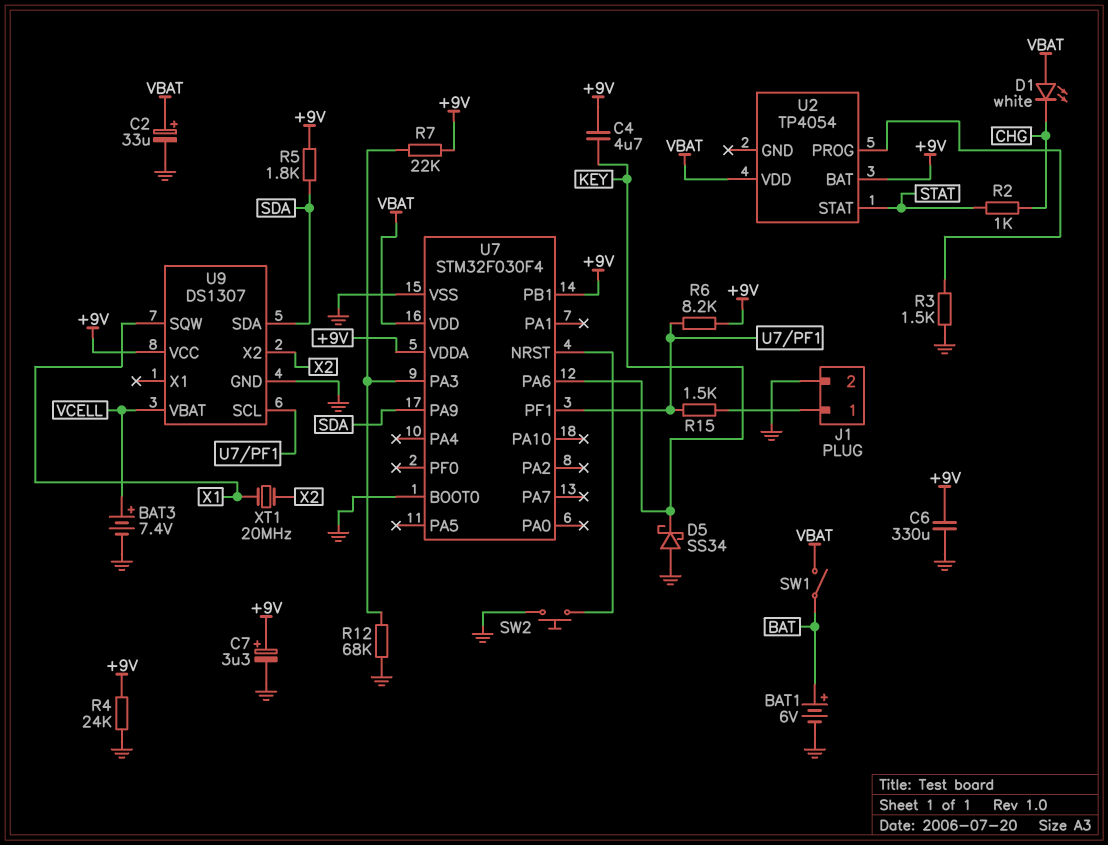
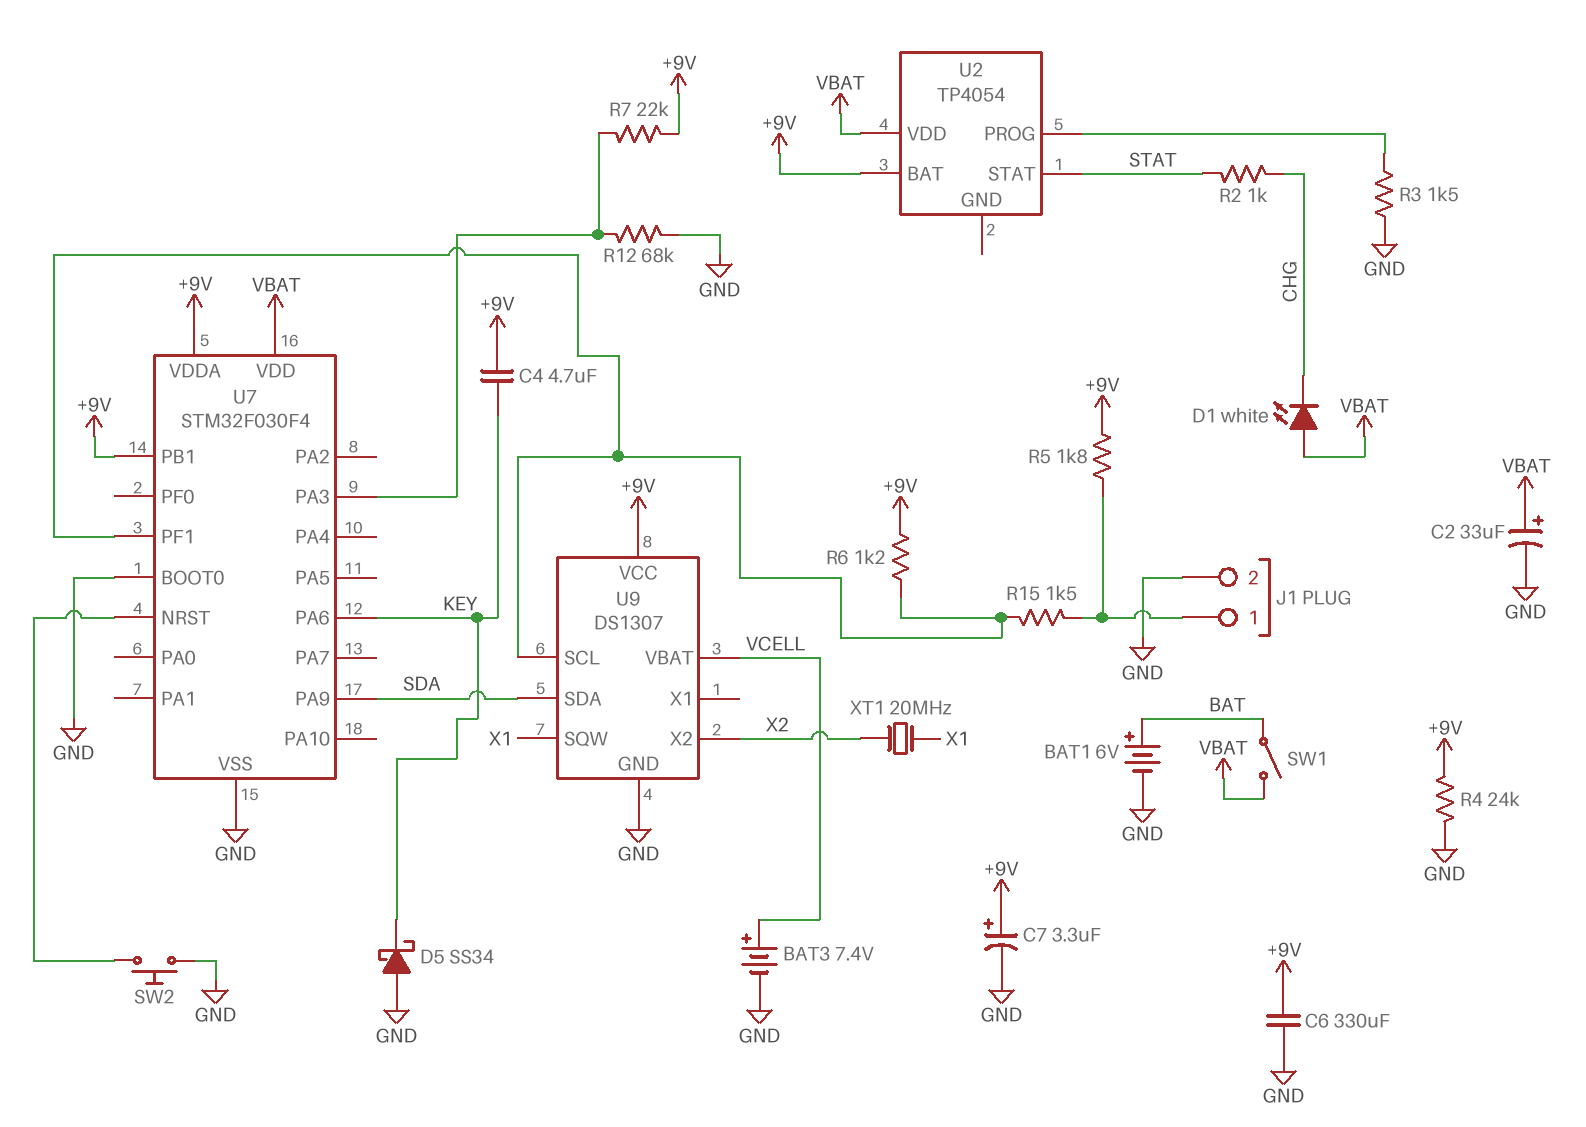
R5: 1.8k (+9V, SDA) -> 1.8k (+9V, J1/1)
R6: 8.2k (+9V, U7/PF1) -> 1.2k (+9V, U7/PF1)

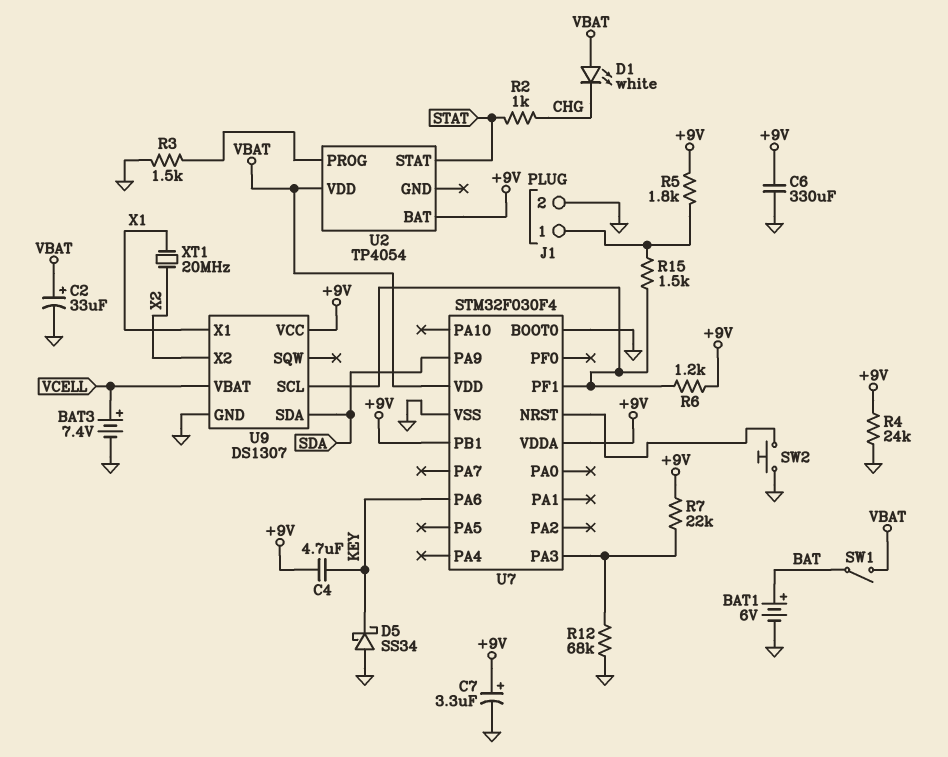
U9 pin SQW: X1 -> none
U9 pin X1: none -> X1

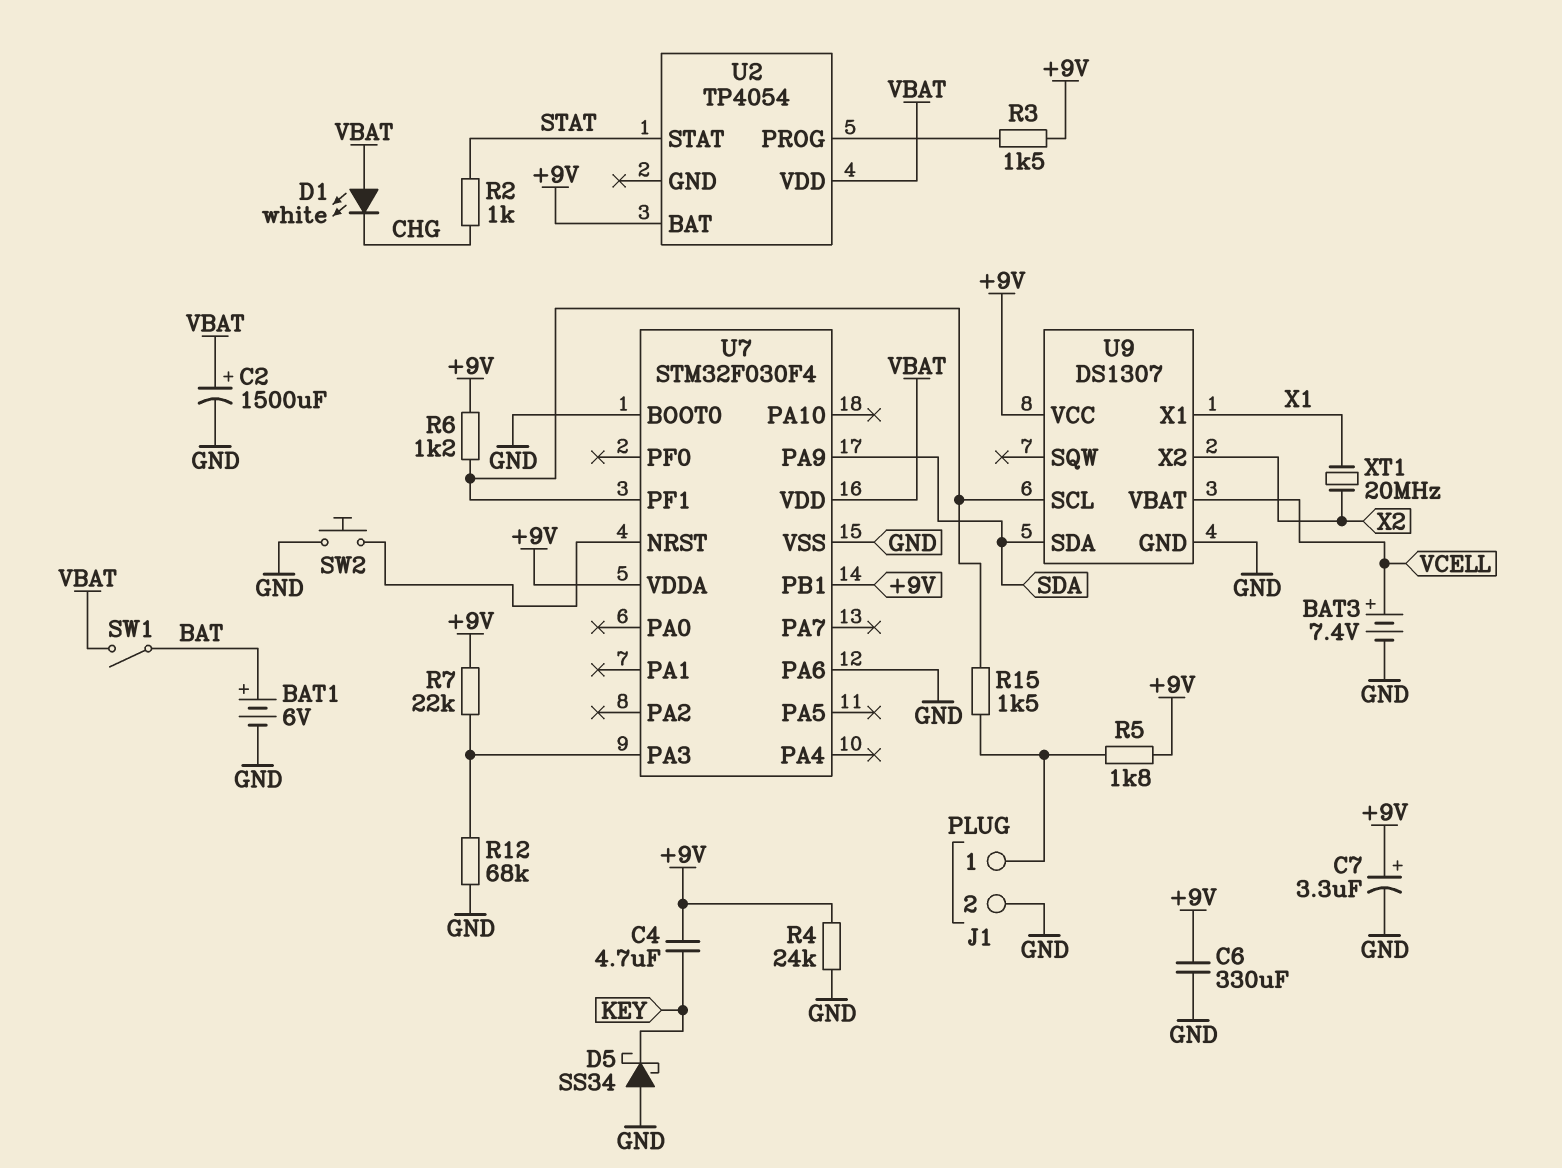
C2: 33uF (plus VBAT, minus GND) -> 1500uF (plus VBAT, minus GND)
R3: 1.5k (GND, U2/PROG) -> 1.5k (+9V, U2/PROG)
U7 pin PA6: KEY -> GND

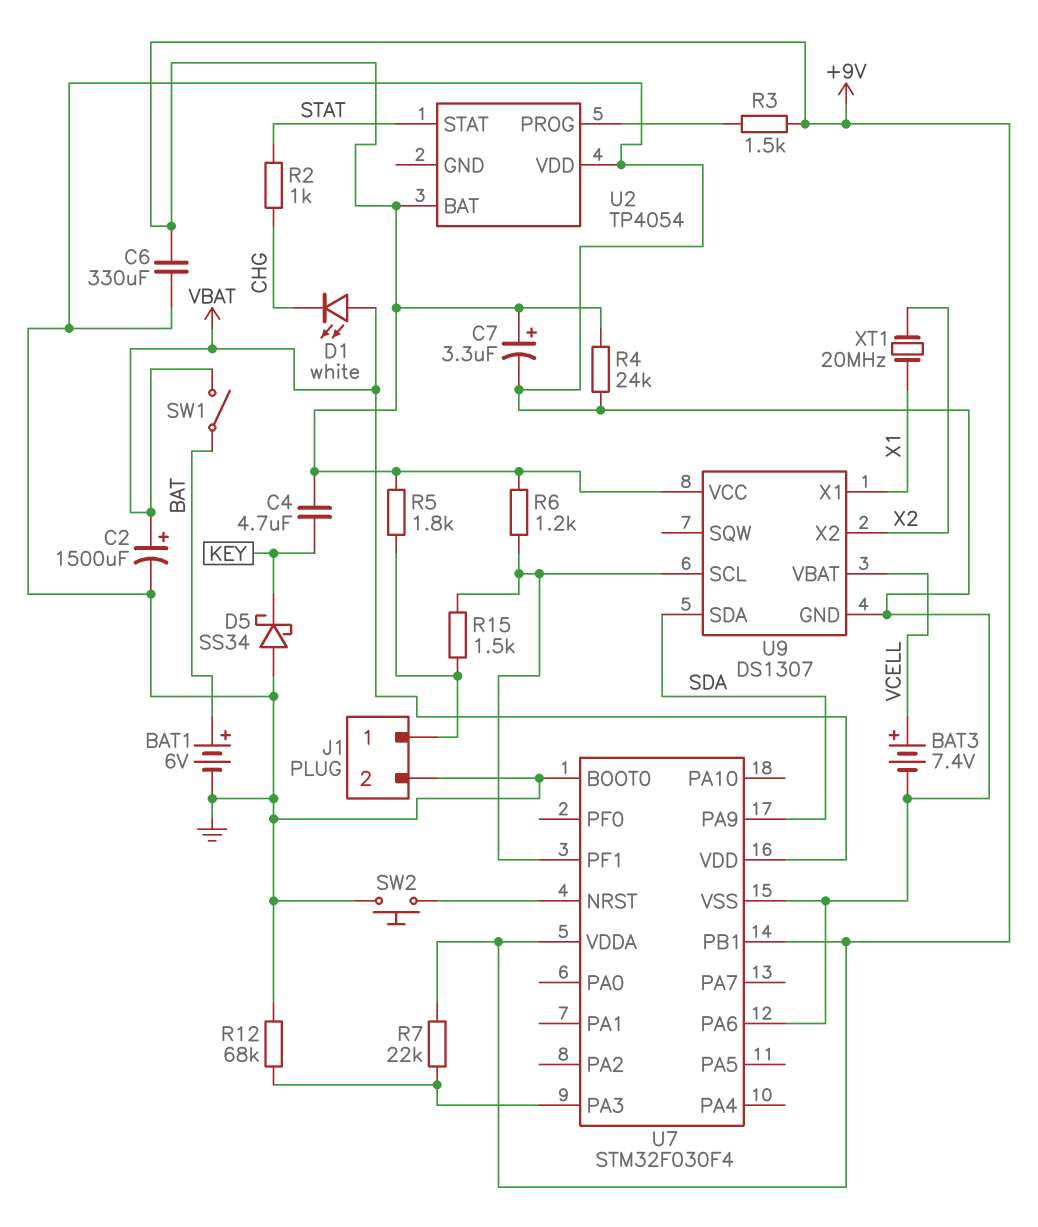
U2 pin VDD: VBAT -> GND

